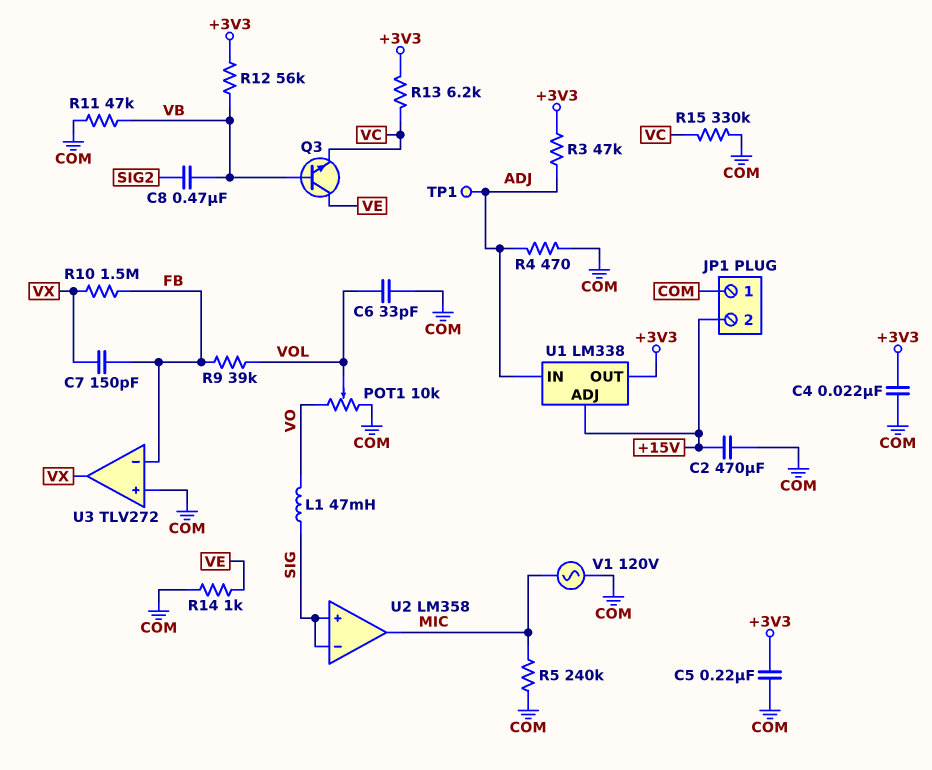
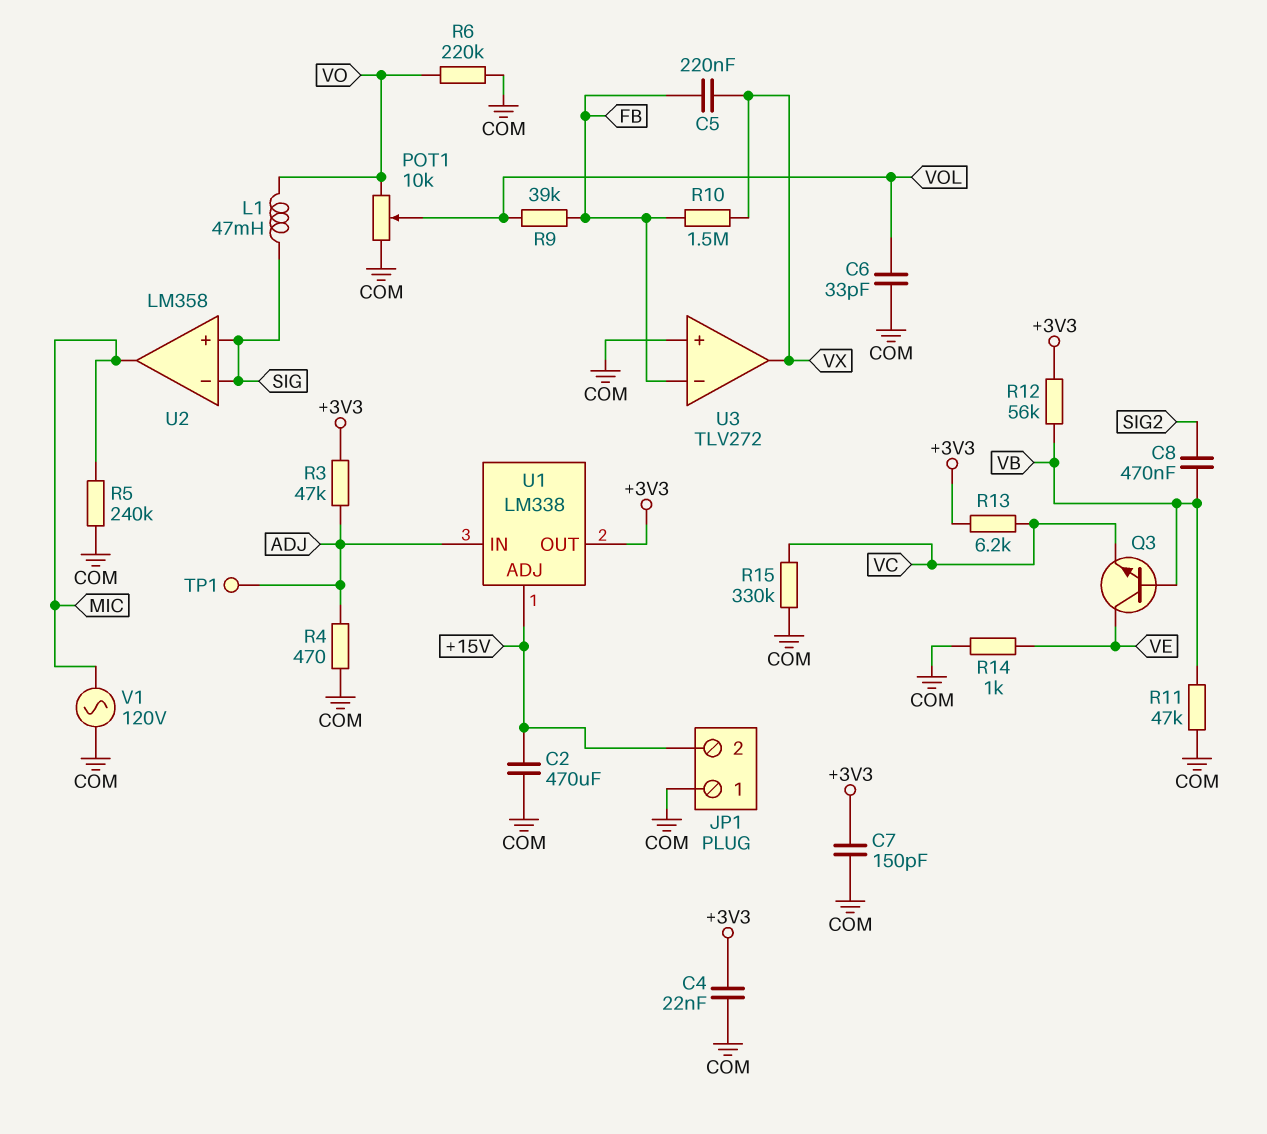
C5: 220nF (+3V3, COM) -> 220nF (FB, VX)
C7: 150pF (FB, VX) -> 150pF (+3V3, COM)
R6: none -> 220k (COM, VO)

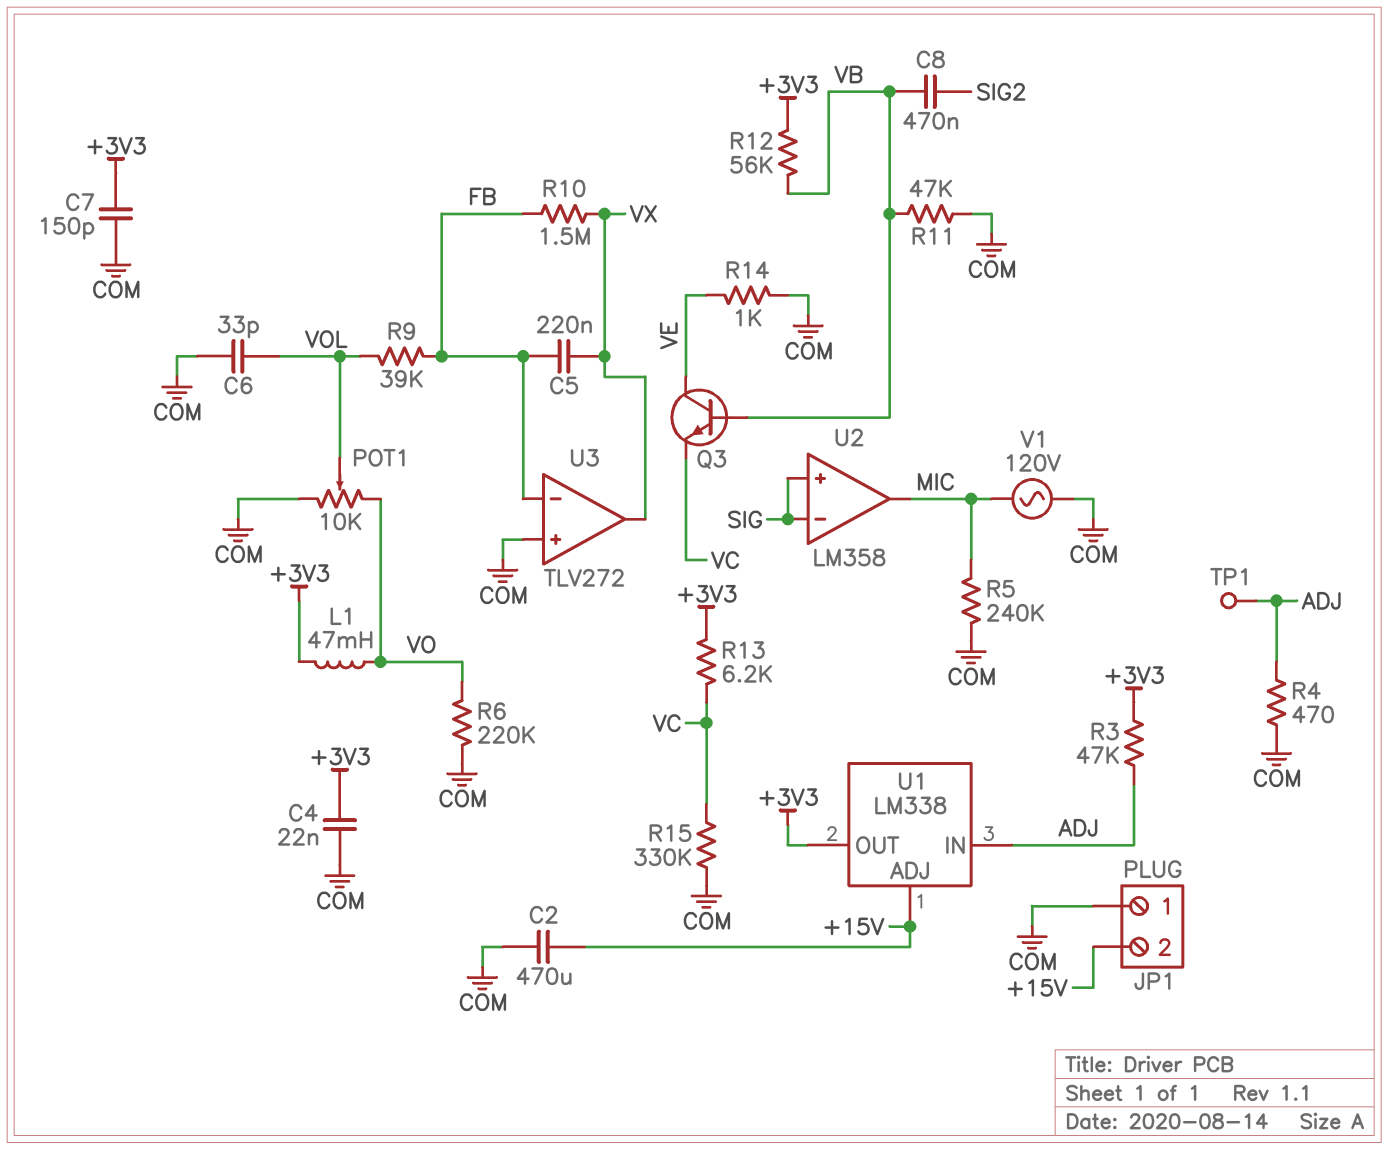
L1: 47mH (SIG, VO) -> 47mH (+3V3, VO)

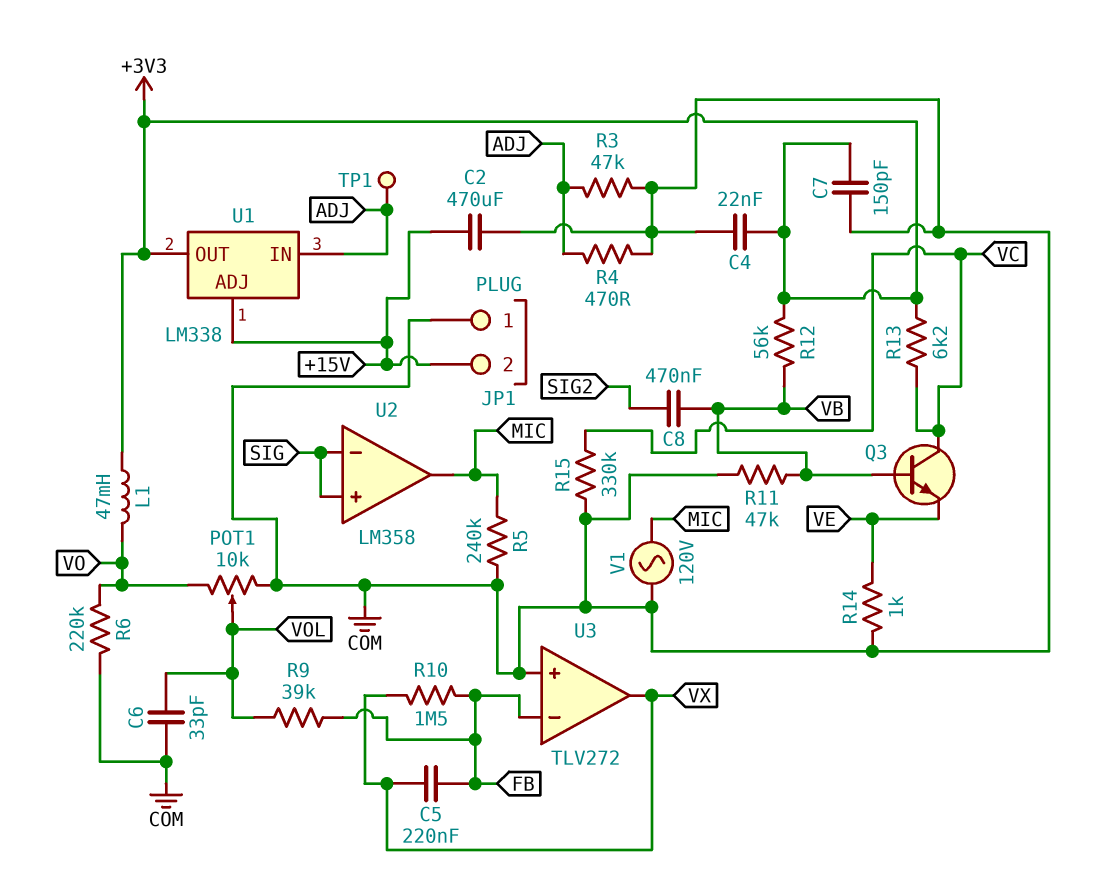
Q3: NPN (B VB, C VE, E VC) -> NPN (B VB, C VC, E VE)
R3: 47k (+3V3, ADJ) -> 47k (ADJ, COM)

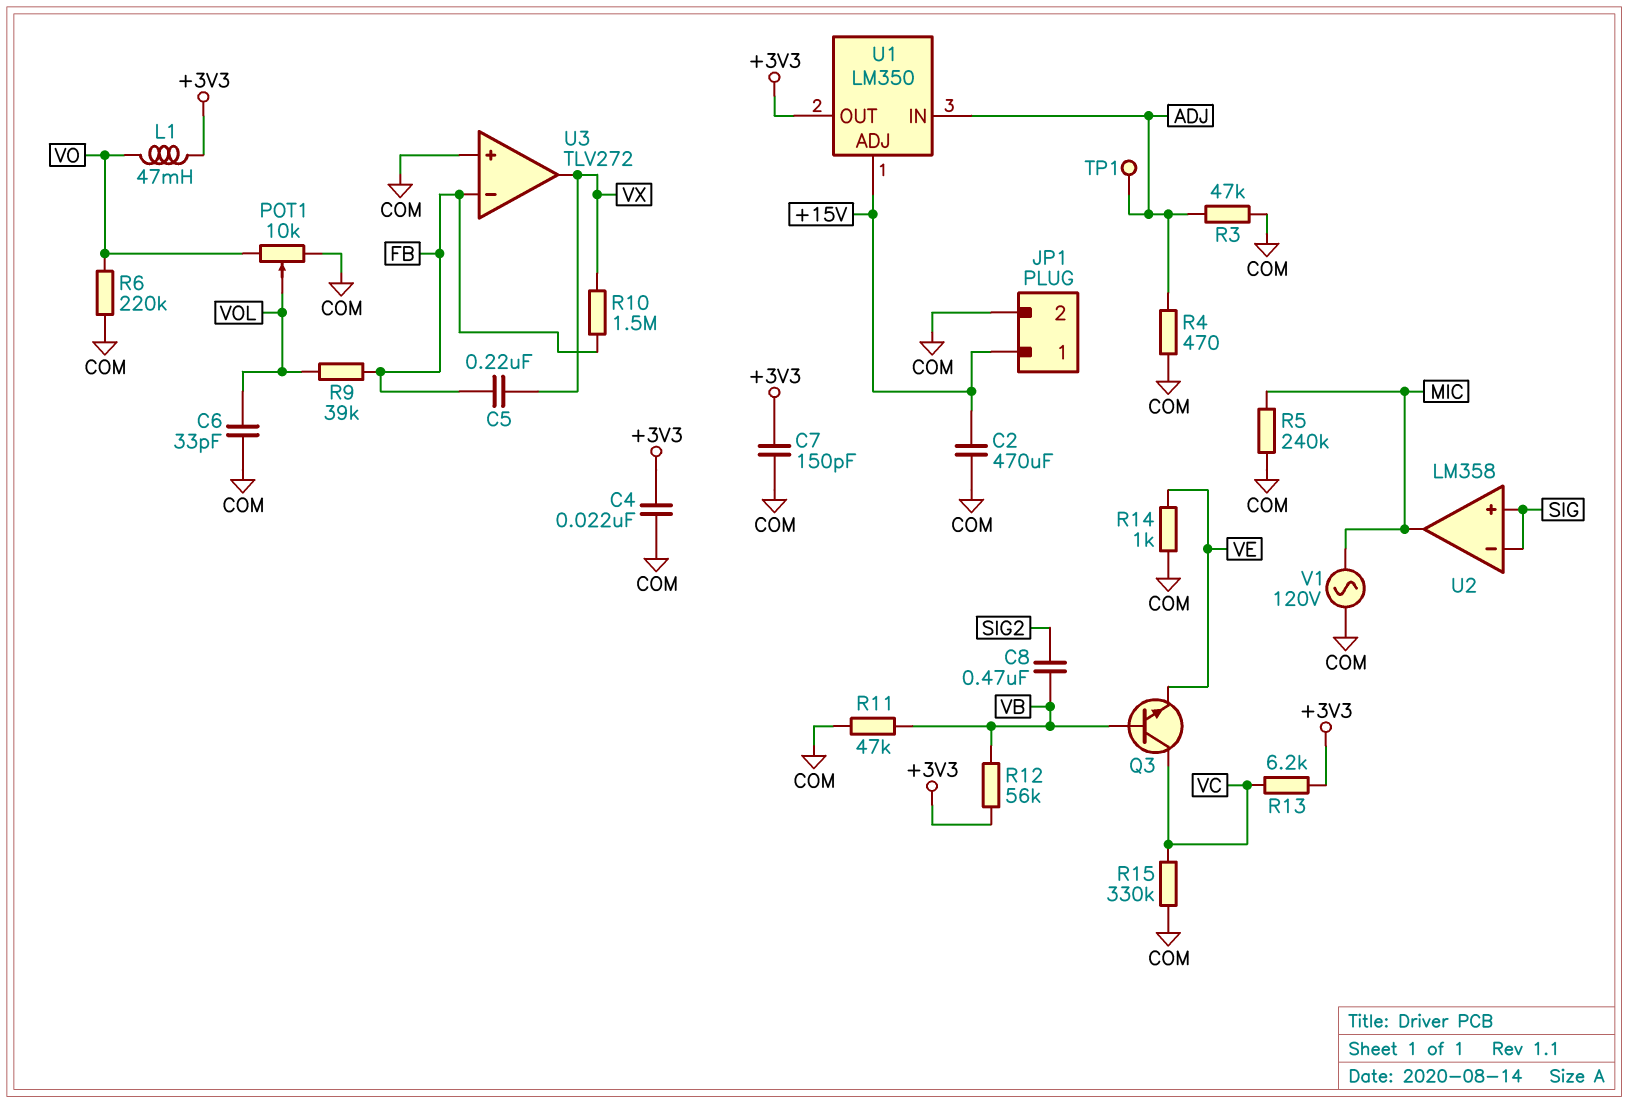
JP1 pin 1: COM -> +15V
JP1 pin 2: +15V -> COM
U1: LM338 -> LM350

